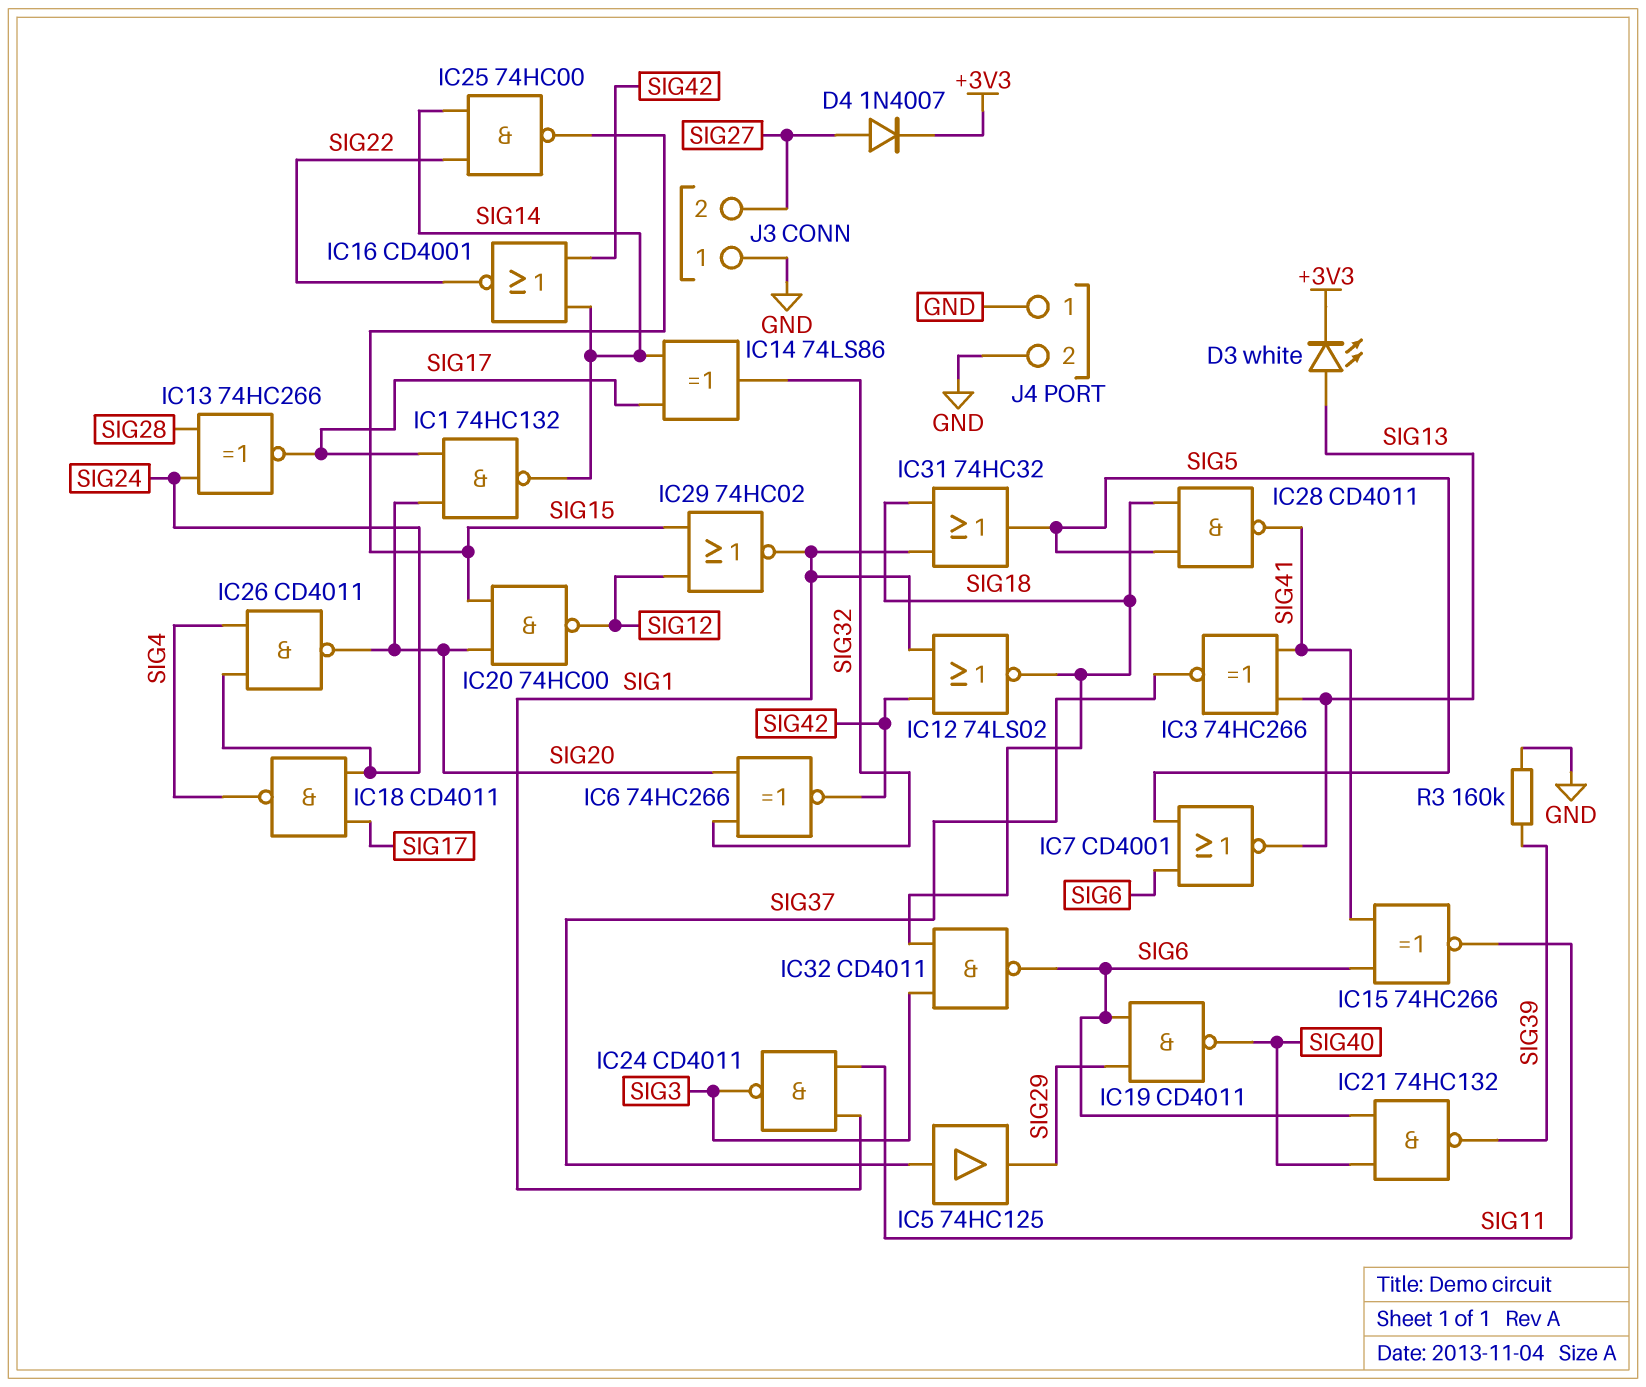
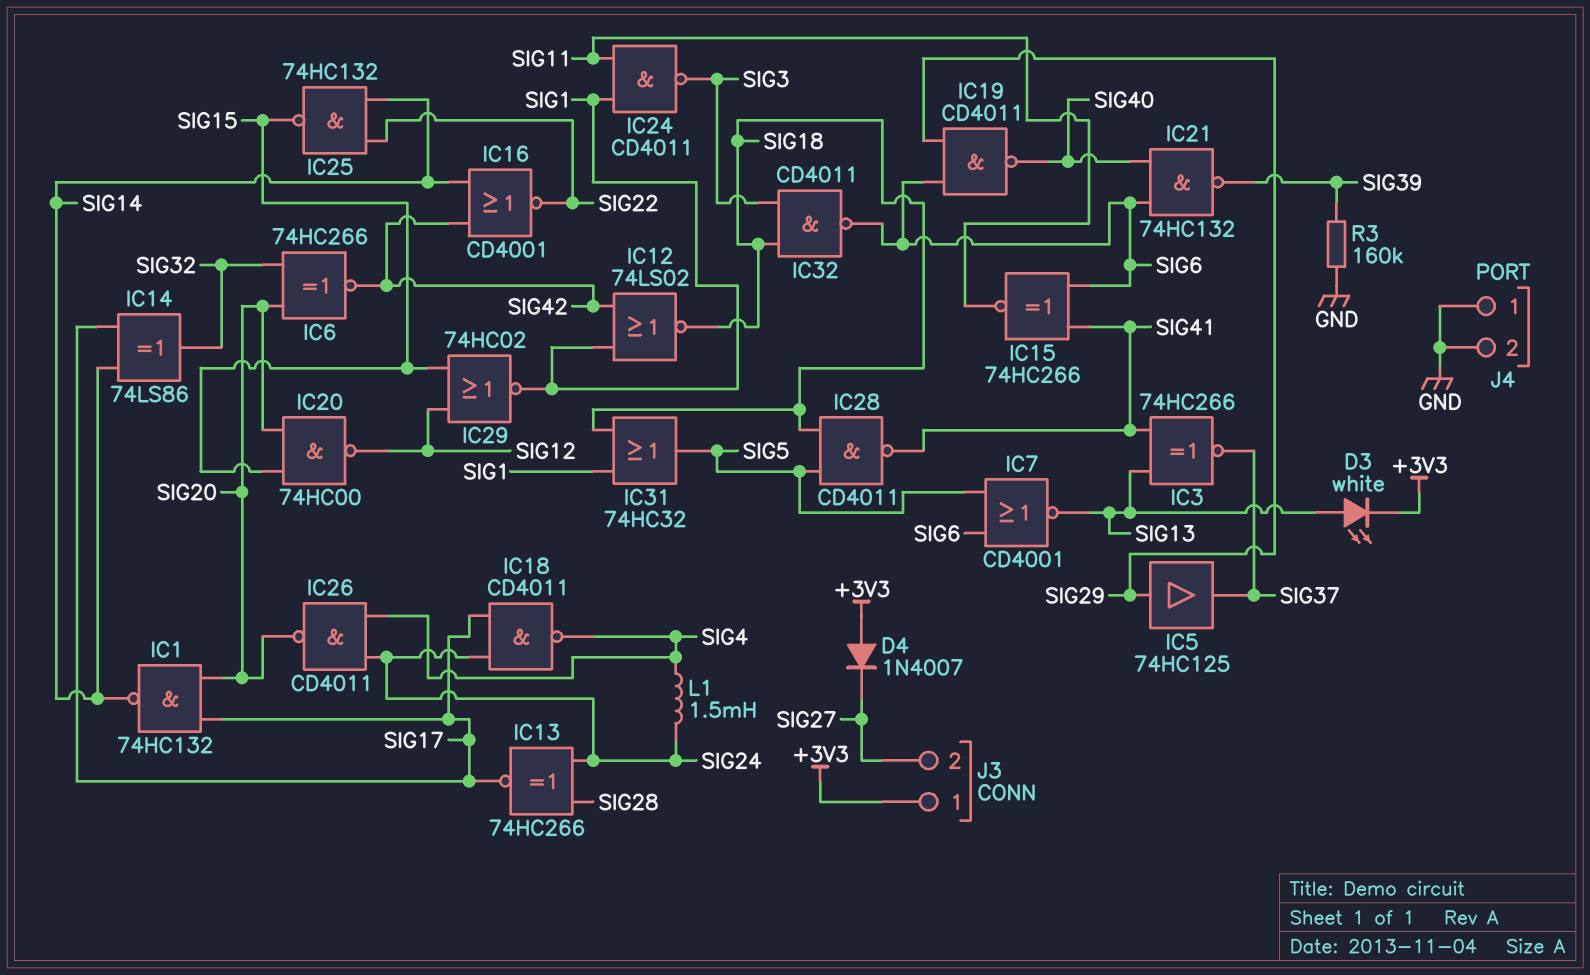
D4: diode 1N4007 (A SIG27, K +3V3) -> diode 1N4007 (A +3V3, K SIG27)
IC5: buffer 74HC125 (in SIG37, out SIG29) -> buffer 74HC125 (in SIG29, out SIG37)
IC25: NAND 74HC00 (in SIG14, in SIG22, out SIG15) -> NAND 74HC132 (in SIG14, in SIG22, out SIG15)
J3 pin 1: GND -> +3V3
L1: none -> 1.5mH (SIG4, SIG24)

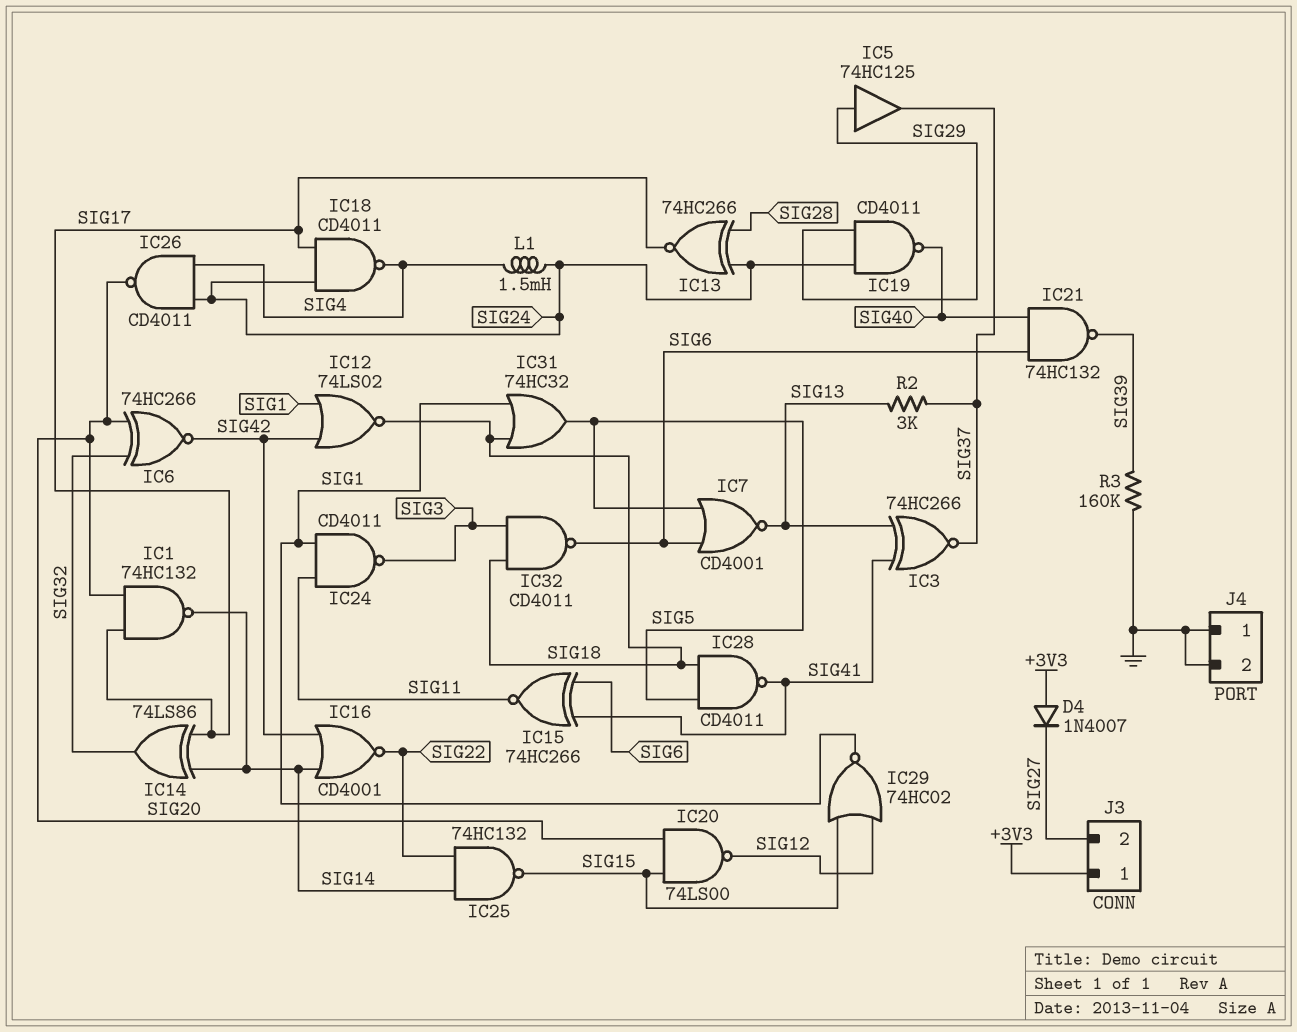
D3: LED white (A SIG13, K +3V3) -> none
IC19: NAND CD4011 (in SIG6, in SIG29, out SIG40) -> NAND CD4011 (in SIG24, in SIG29, out SIG40)
IC20: NAND 74HC00 (in SIG15, in SIG20, out SIG12) -> NAND 74LS00 (in SIG15, in SIG20, out SIG12)
R2: none -> 3k (SIG13, SIG37)

